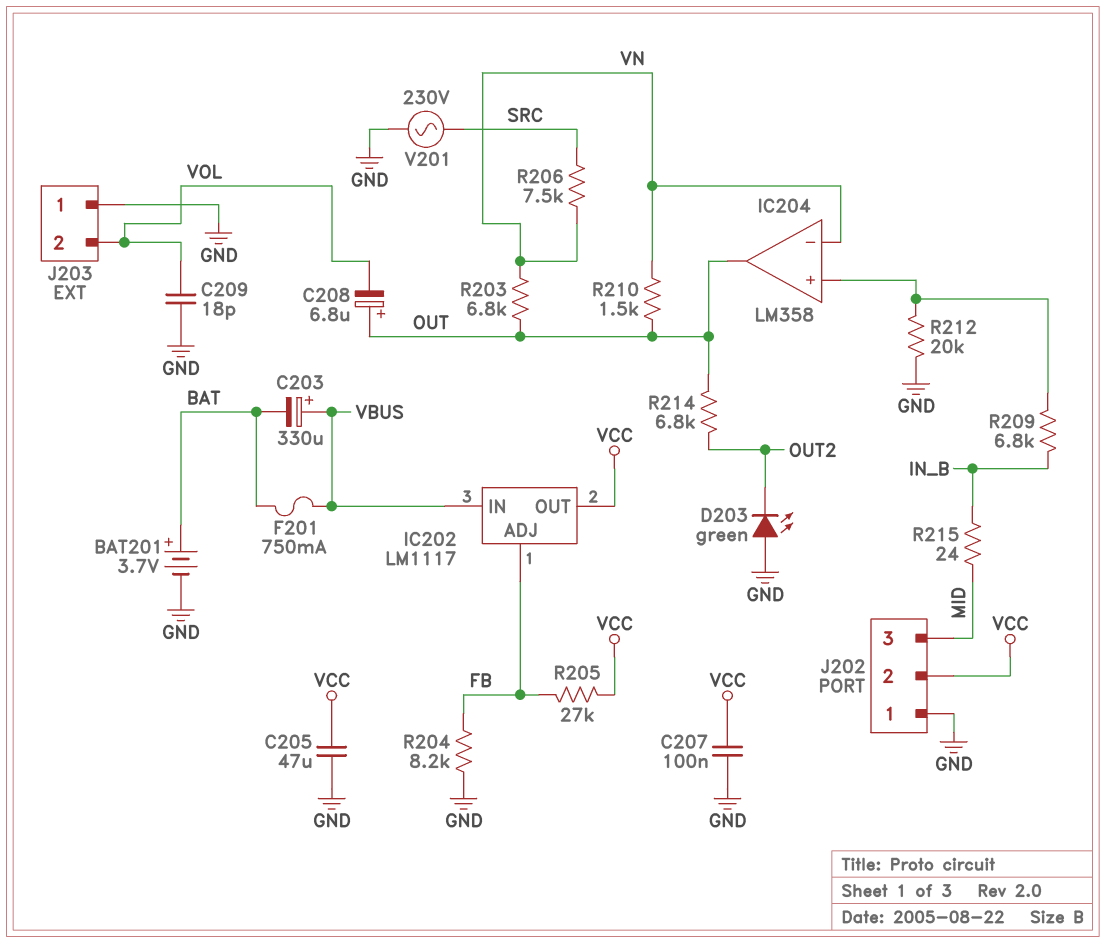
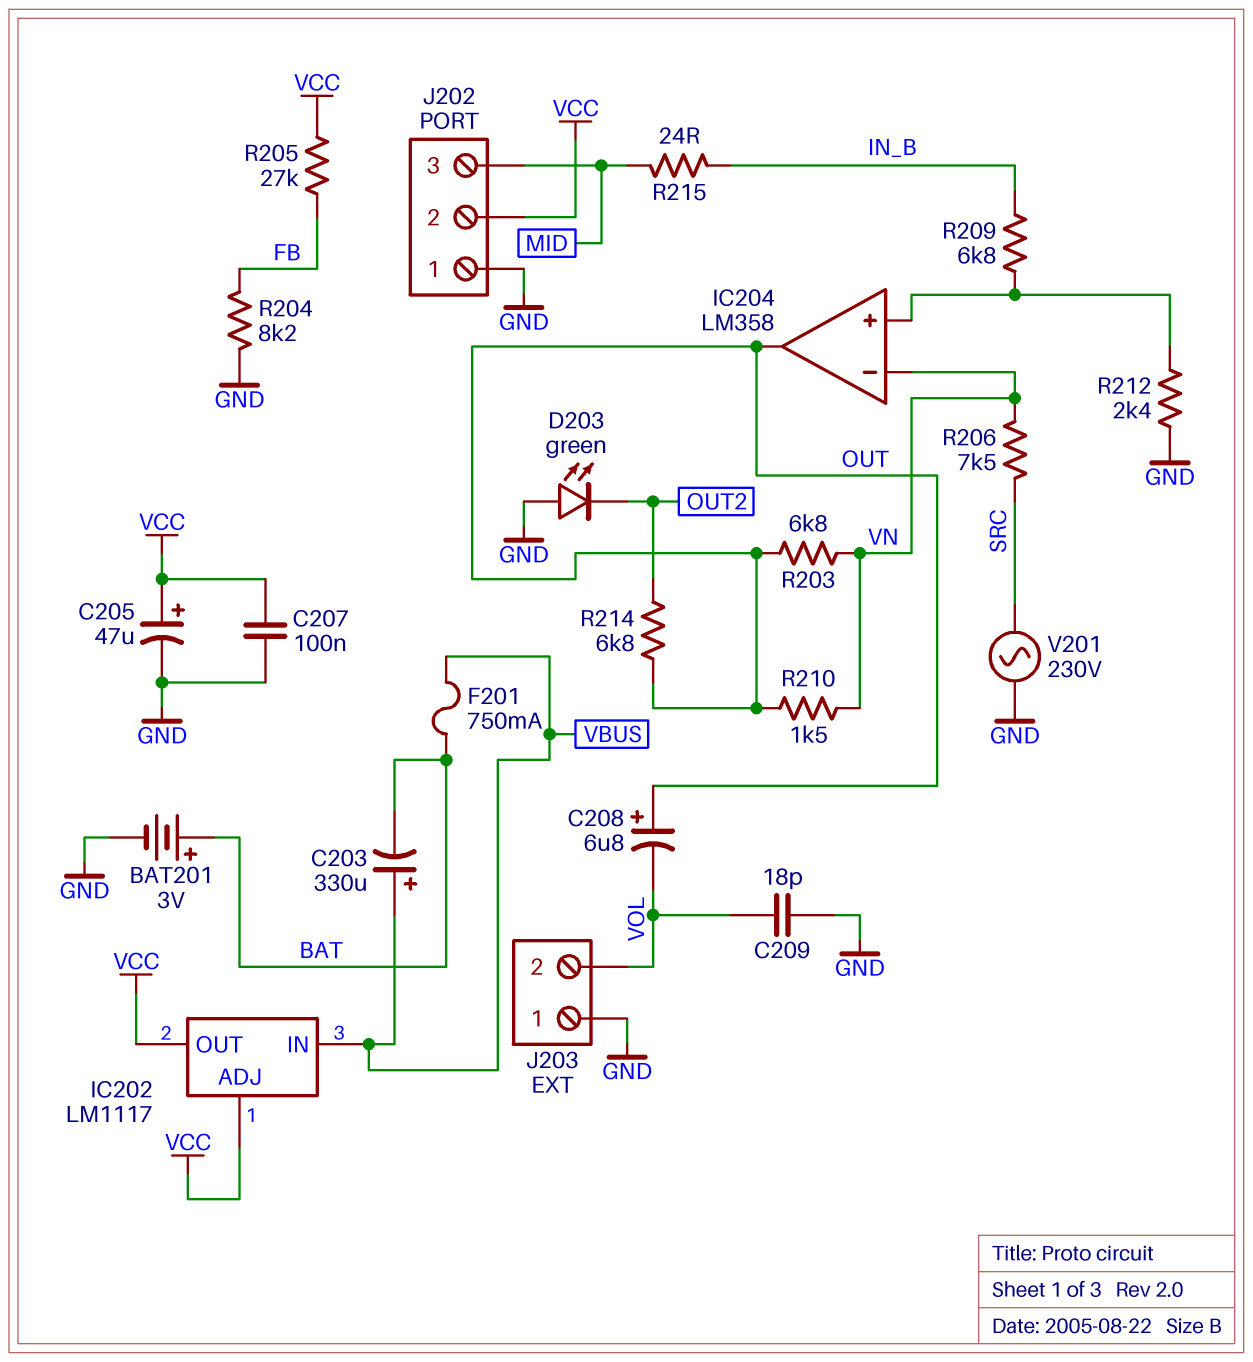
BAT201: 3.7V (plus BAT, minus GND) -> 3V (plus BAT, minus GND)
C205: 47uF (GND, VCC) -> 47uF (plus VCC, minus GND)
IC202 pin ADJ: FB -> VCC
R212: 20k (GND, IC204/in+) -> 2.4k (GND, IC204/in+)

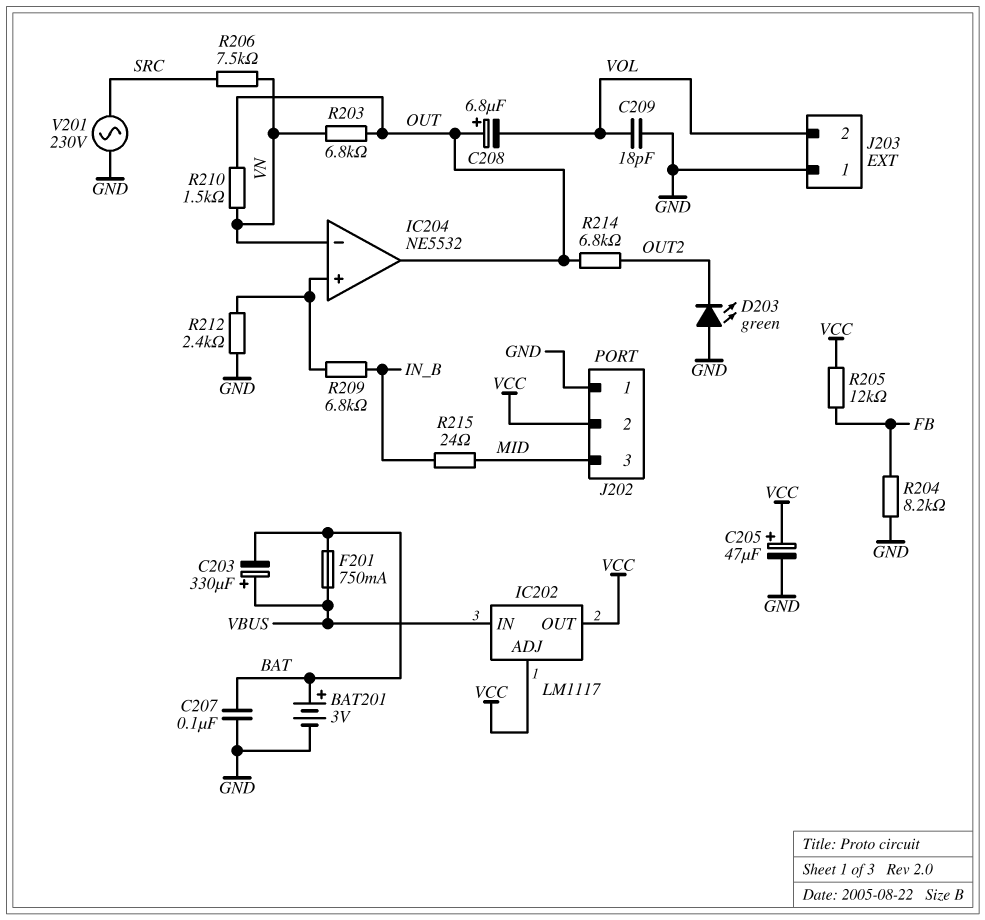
C207: 100nF (GND, VCC) -> 100nF (BAT, GND)
IC204: LM358 -> NE5532
R205: 27k (FB, VCC) -> 12k (FB, VCC)

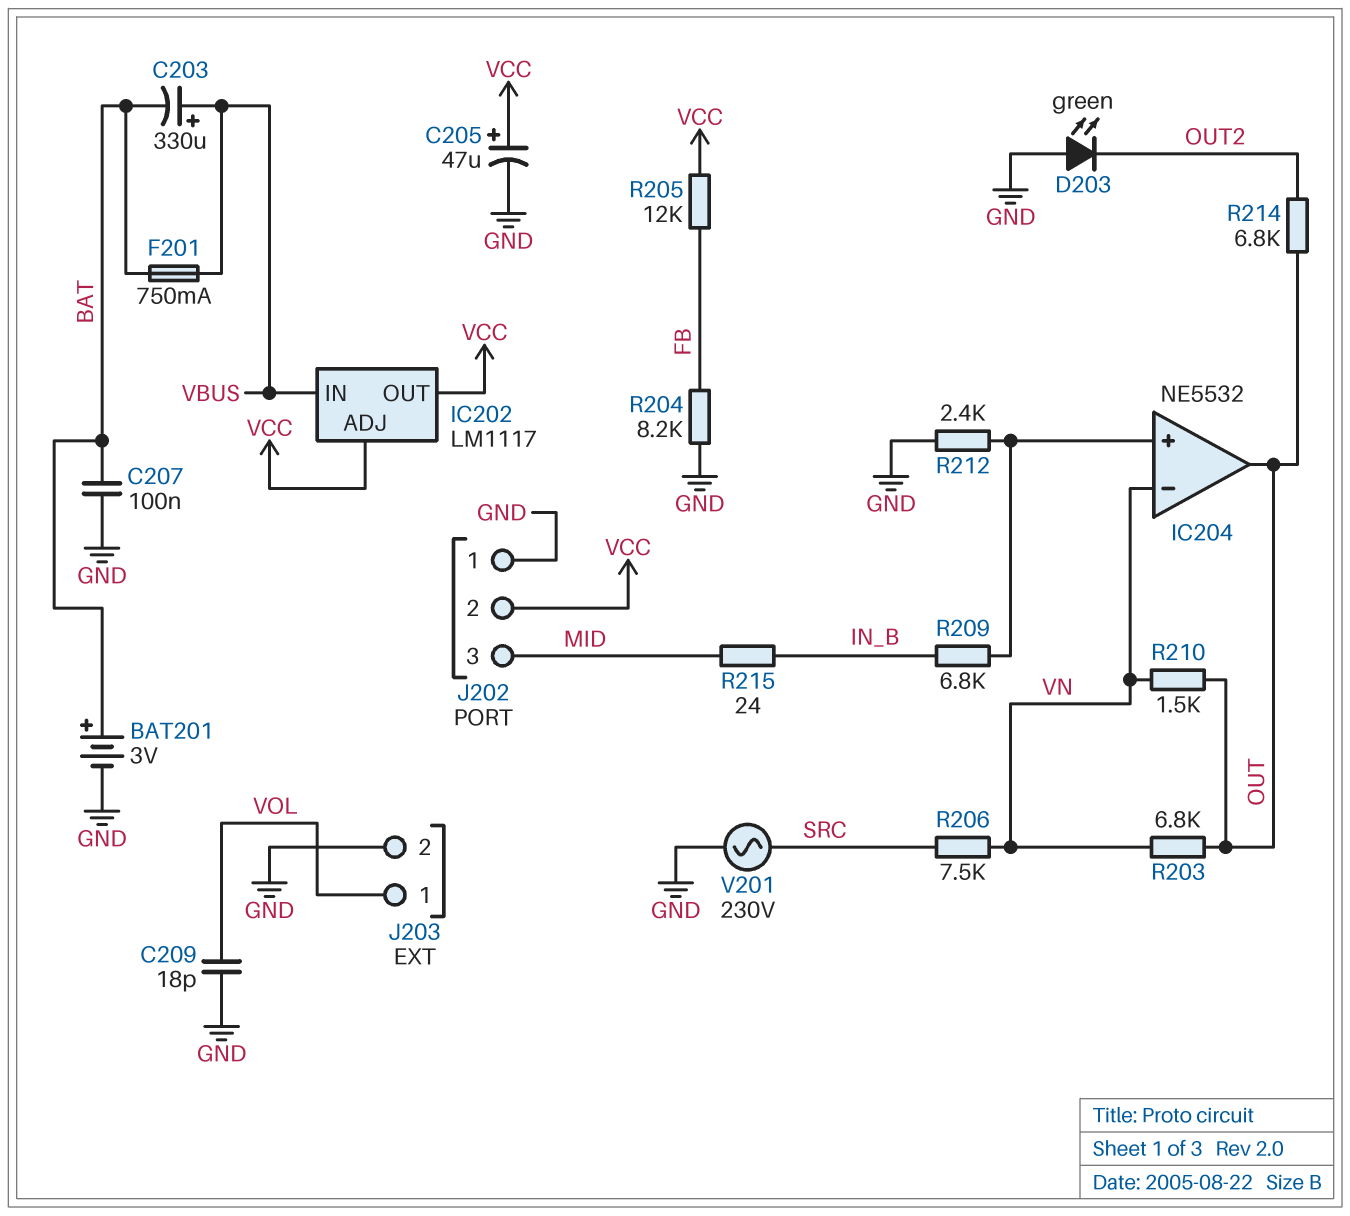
C208: 6.8uF (plus OUT, minus VOL) -> none
J203 pin 1: GND -> VOL
J203 pin 2: VOL -> GND

